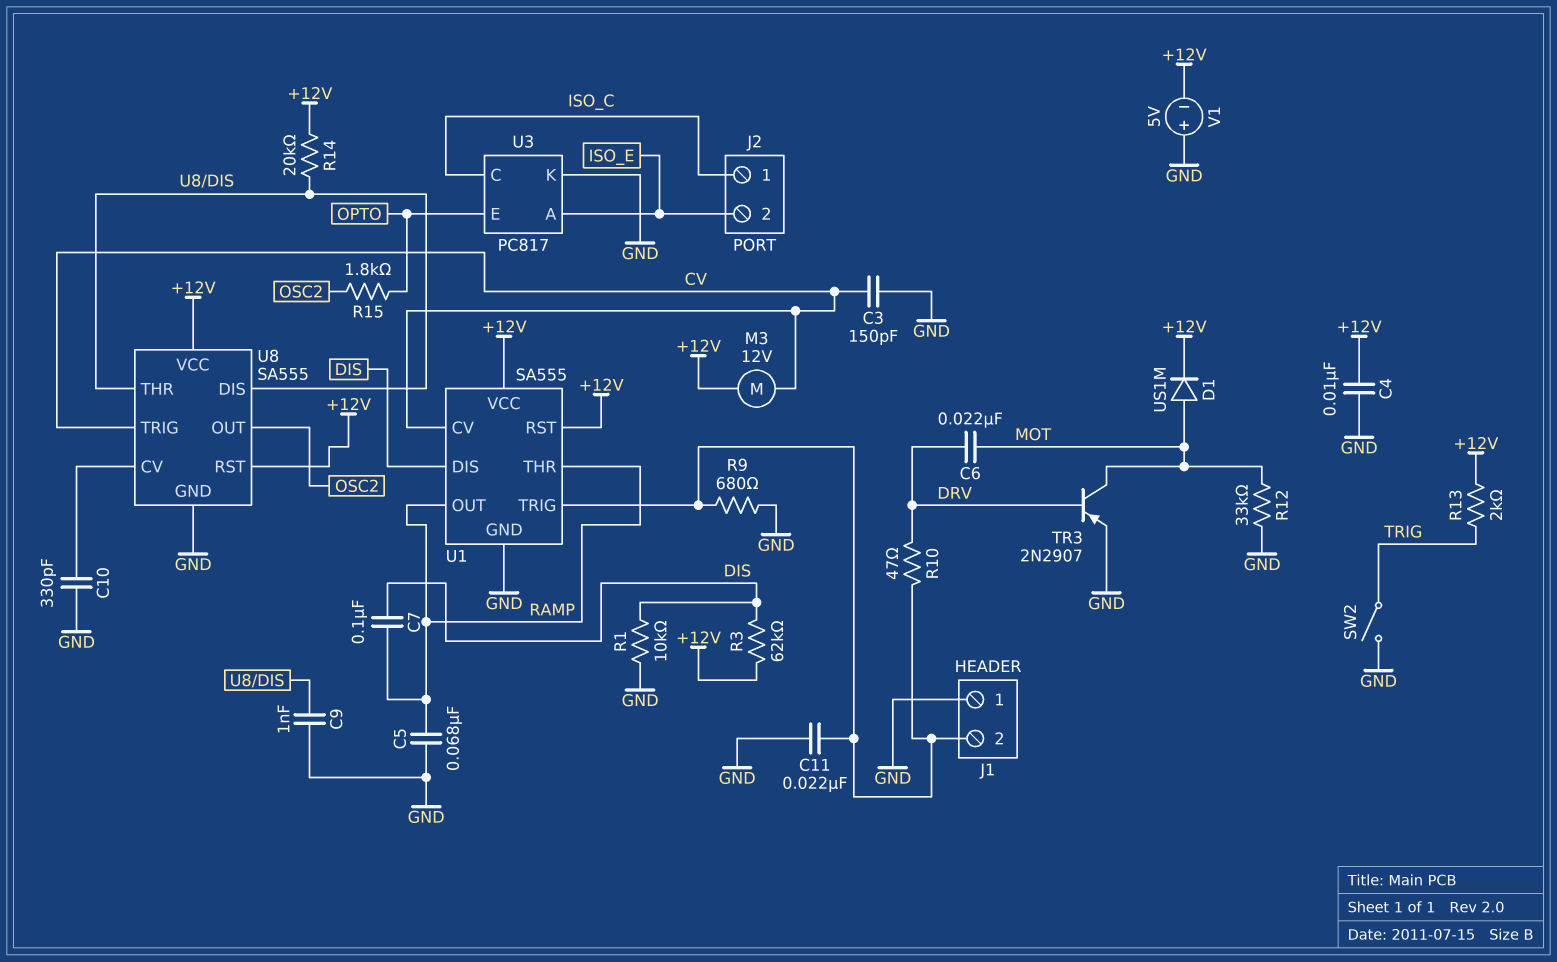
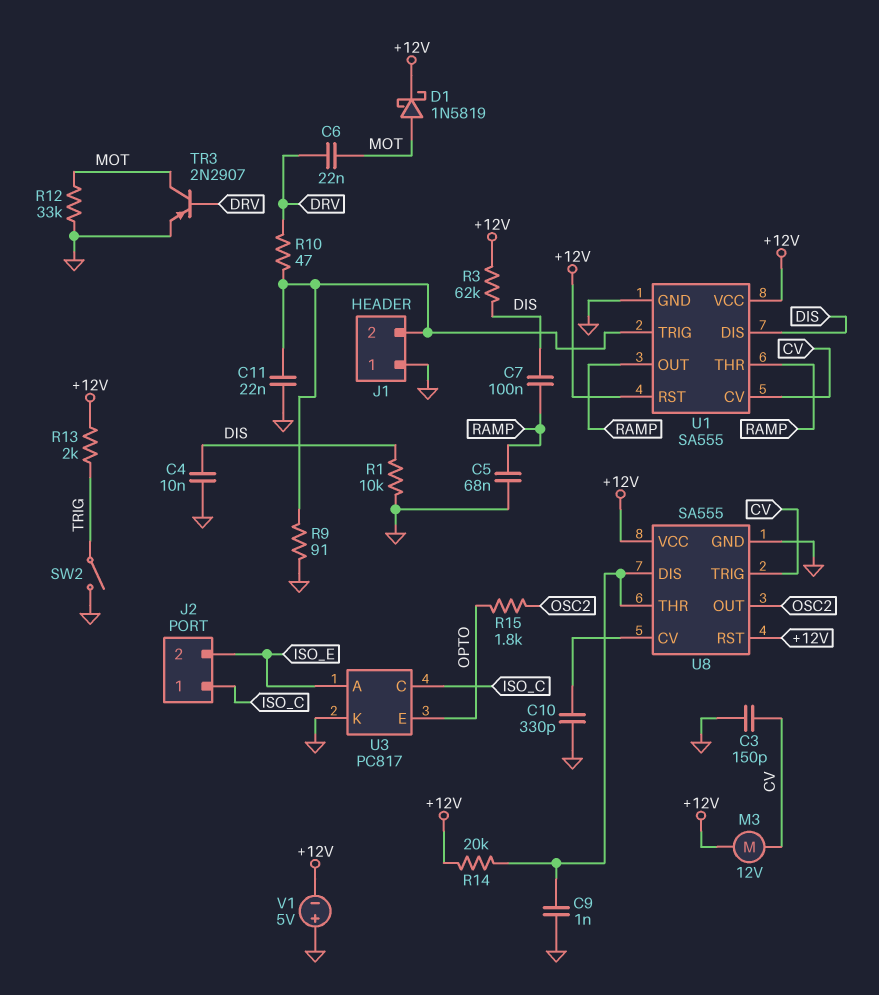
C4: 10nF (+12V, GND) -> 10nF (DIS, GND)
D1: diode US1M (A MOT, K +12V) -> schottky 1N5819 (A MOT, K +12V)
R9: 680 (GND, J1/2) -> 91 (GND, J1/2)

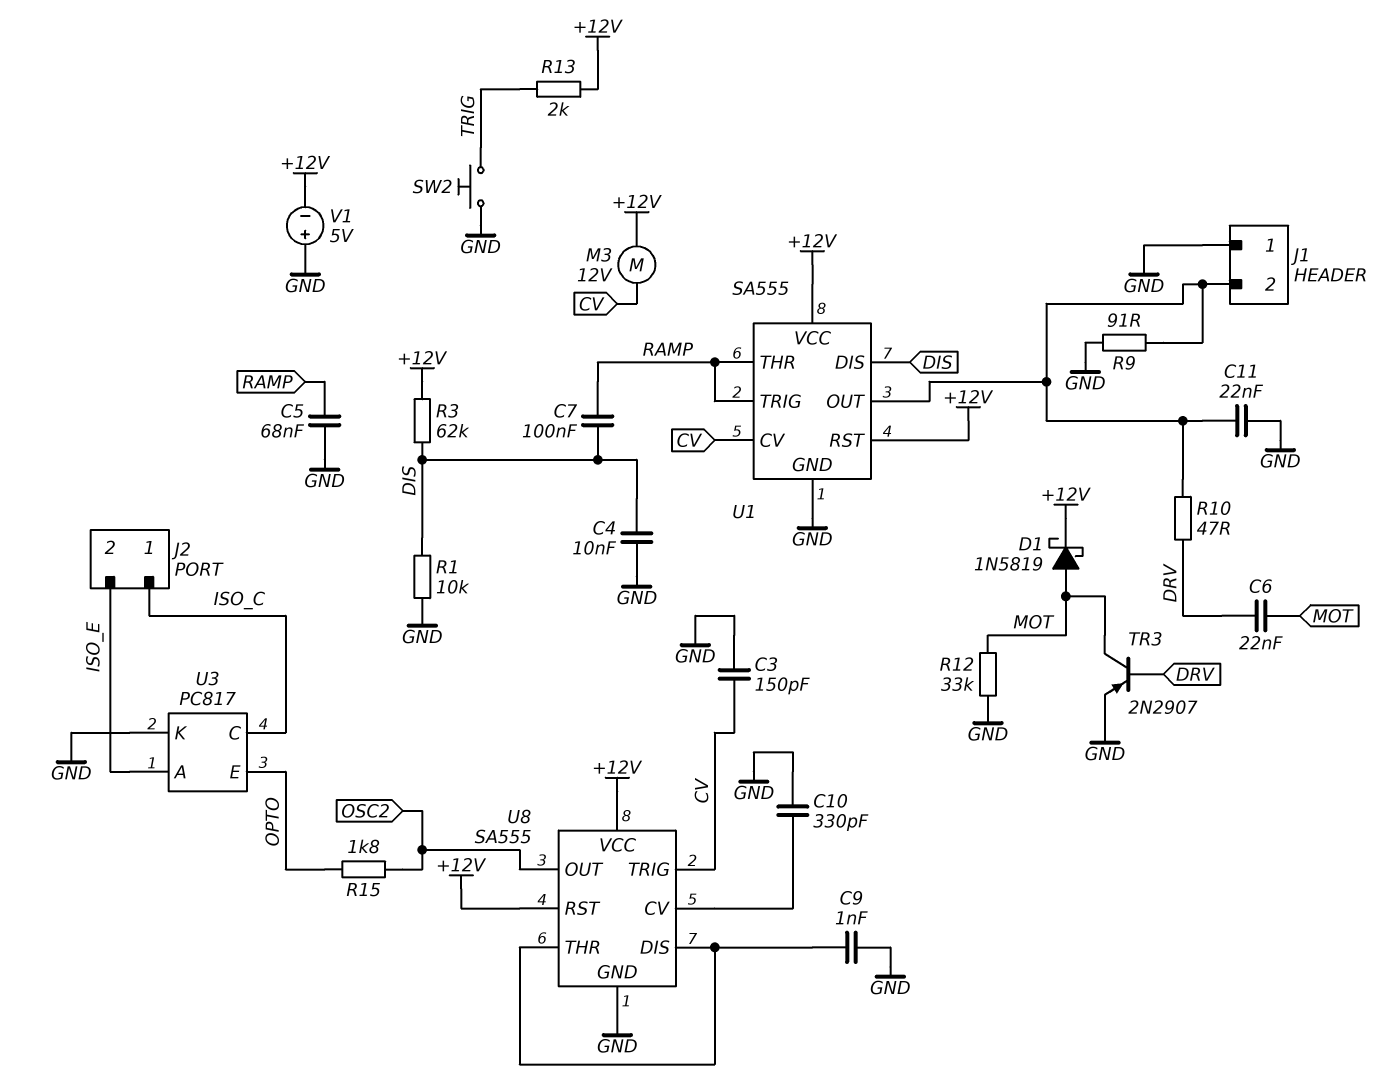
R14: 20k (+12V, U8/DIS) -> none
SW2: switch (GND, TRIG) -> button (GND, TRIG)
U1 pin OUT: RAMP -> J1/2
U1 pin TRIG: J1/2 -> RAMP

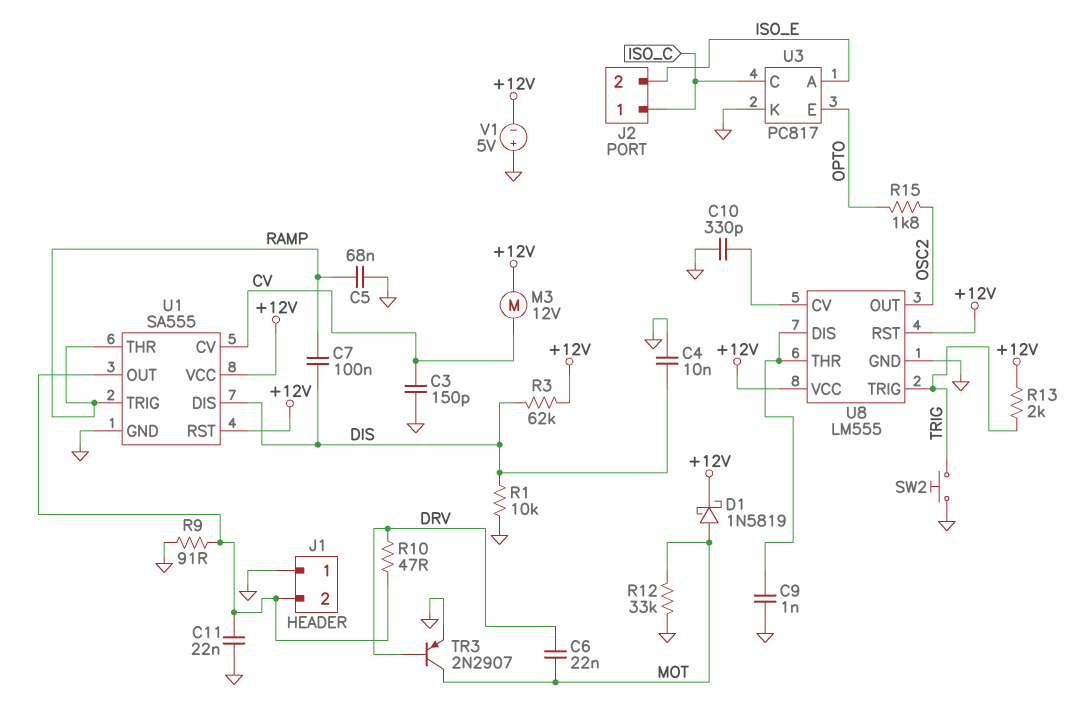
U8: SA555 -> LM555
U8 pin TRIG: CV -> TRIG

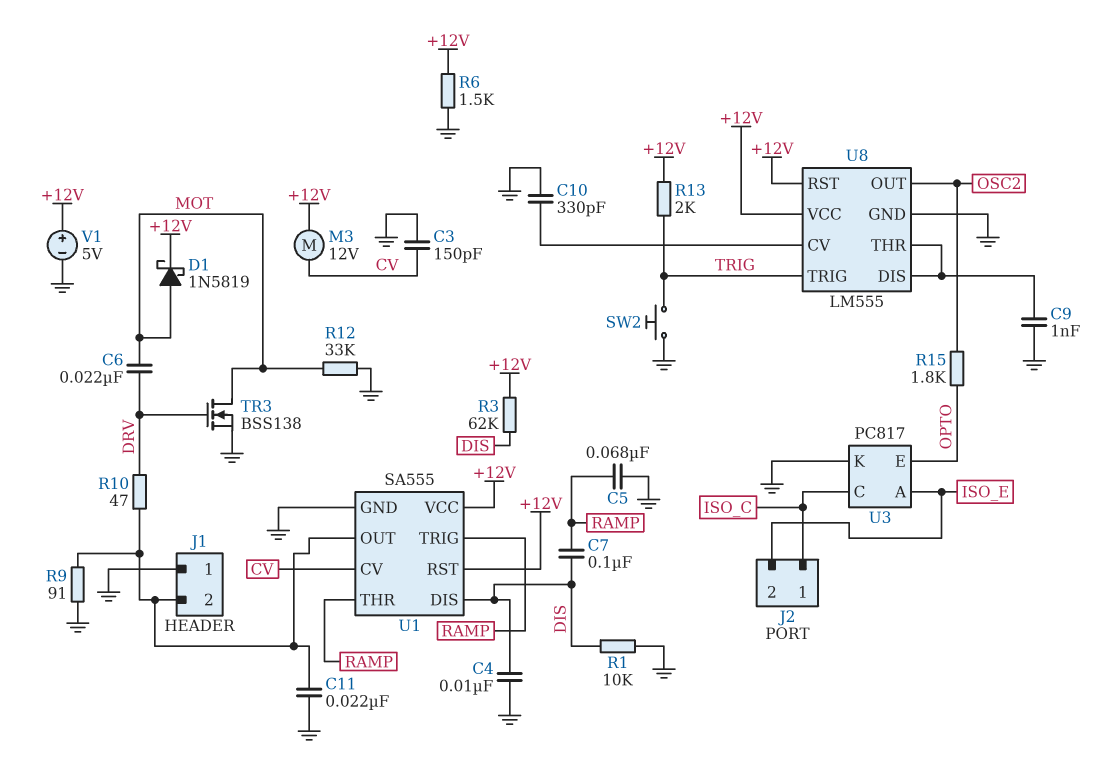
R6: none -> 1.5k (+12V, GND)
TR3: PNP 2N2907 (B DRV, C MOT, E GND) -> NMOS BSS138 (G DRV, D MOT, S GND)
V1: 5V (plus GND, minus +12V) -> 5V (plus +12V, minus GND)

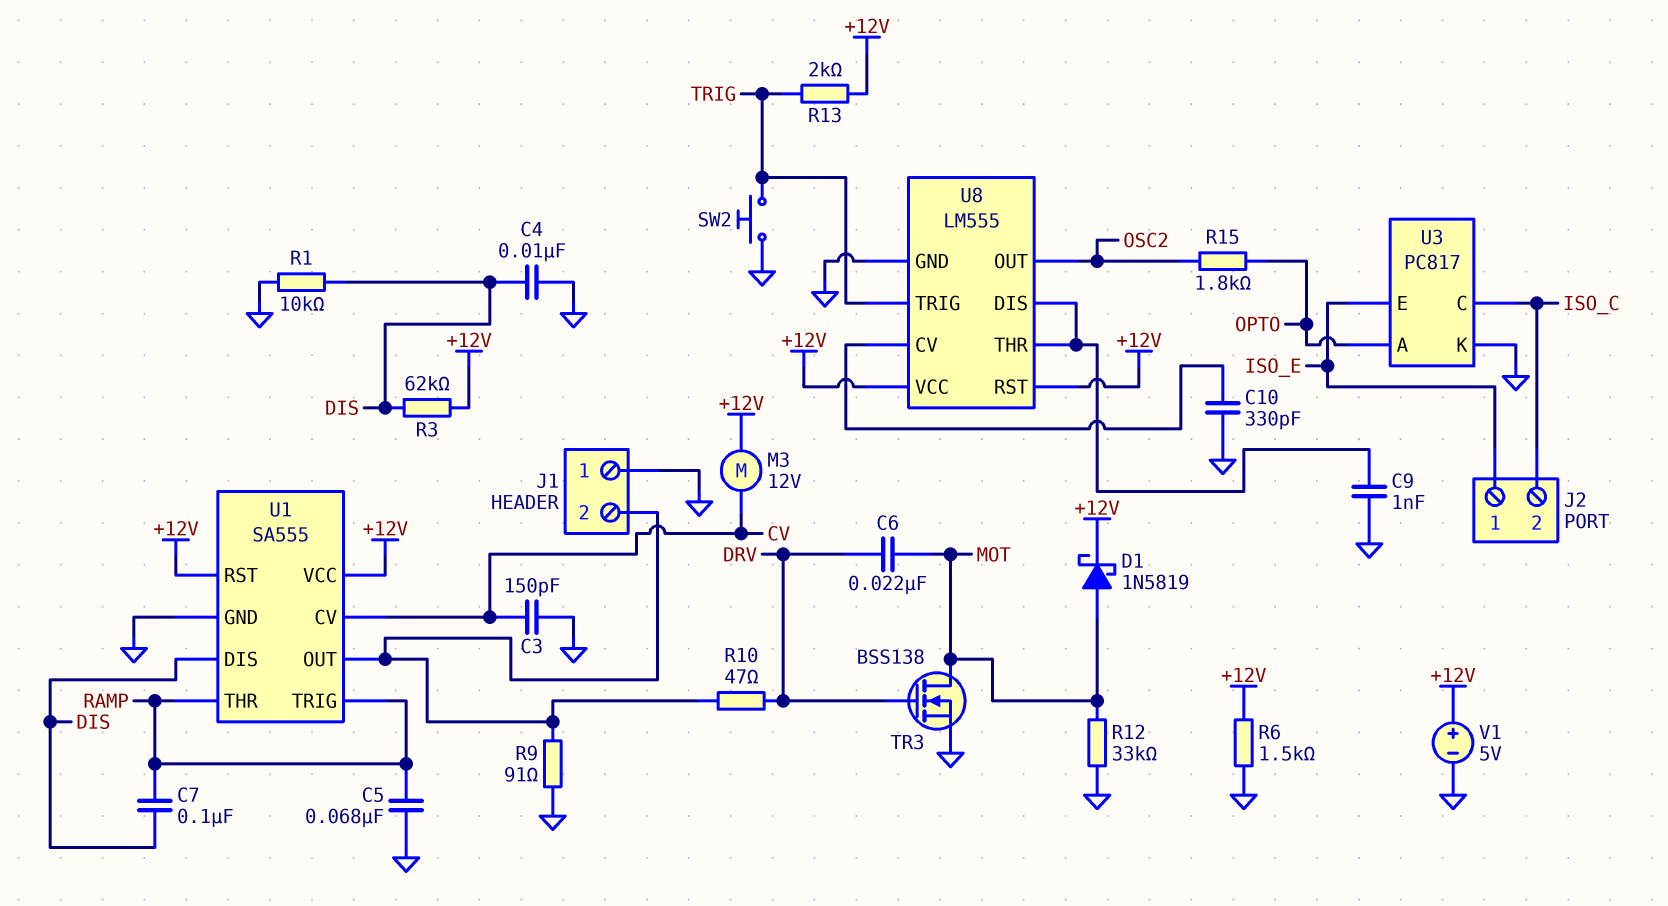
C11: 22nF (GND, J1/2) -> none
J2 pin 1: ISO_C -> ISO_E
J2 pin 2: ISO_E -> ISO_C
U3 pin A: ISO_E -> OPTO
U3 pin E: OPTO -> ISO_E

